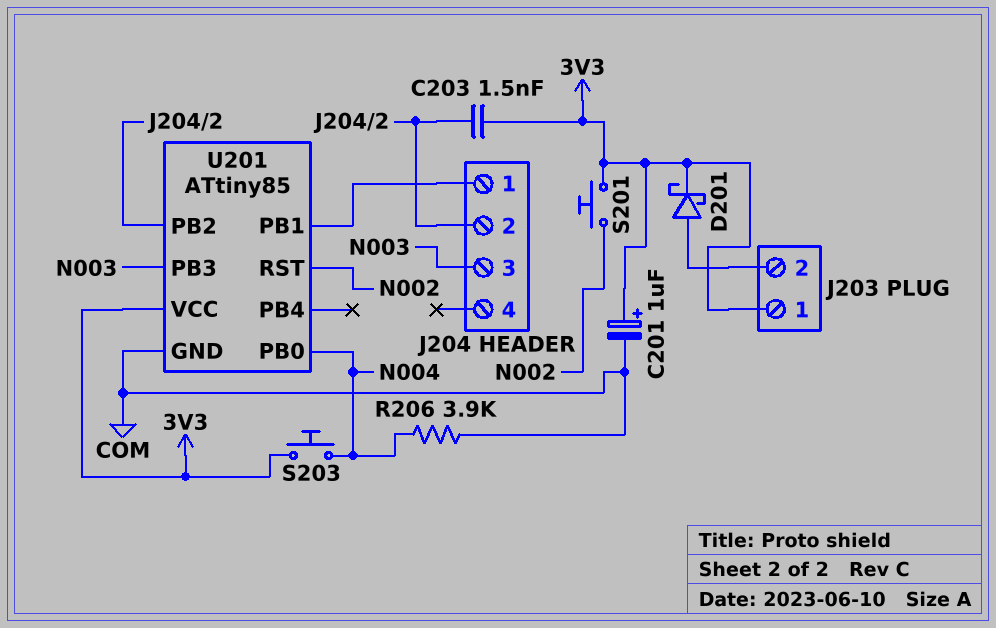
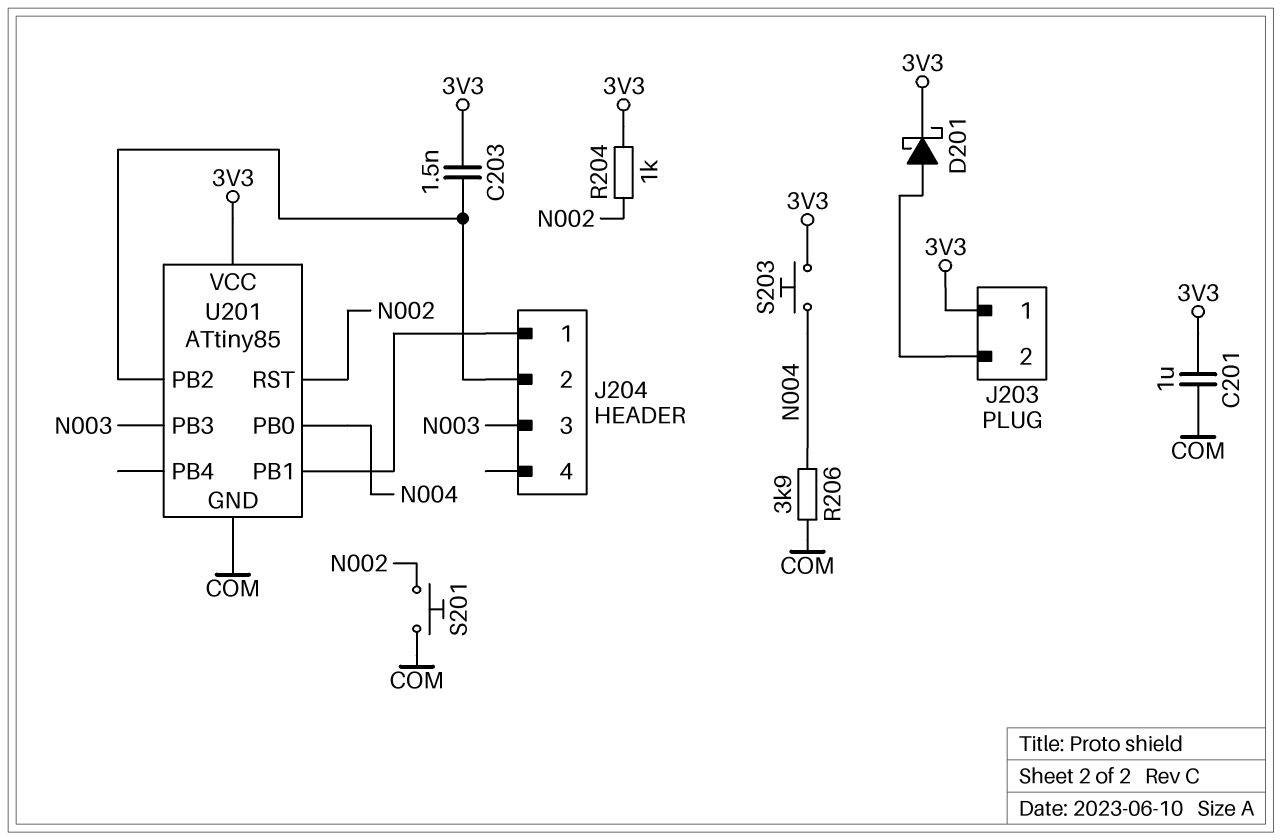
C201: 1uF (plus 3V3, minus COM) -> 1uF (3V3, COM)
R204: none -> 1k (3V3, N002)
S201: button (3V3, N002) -> button (COM, N002)

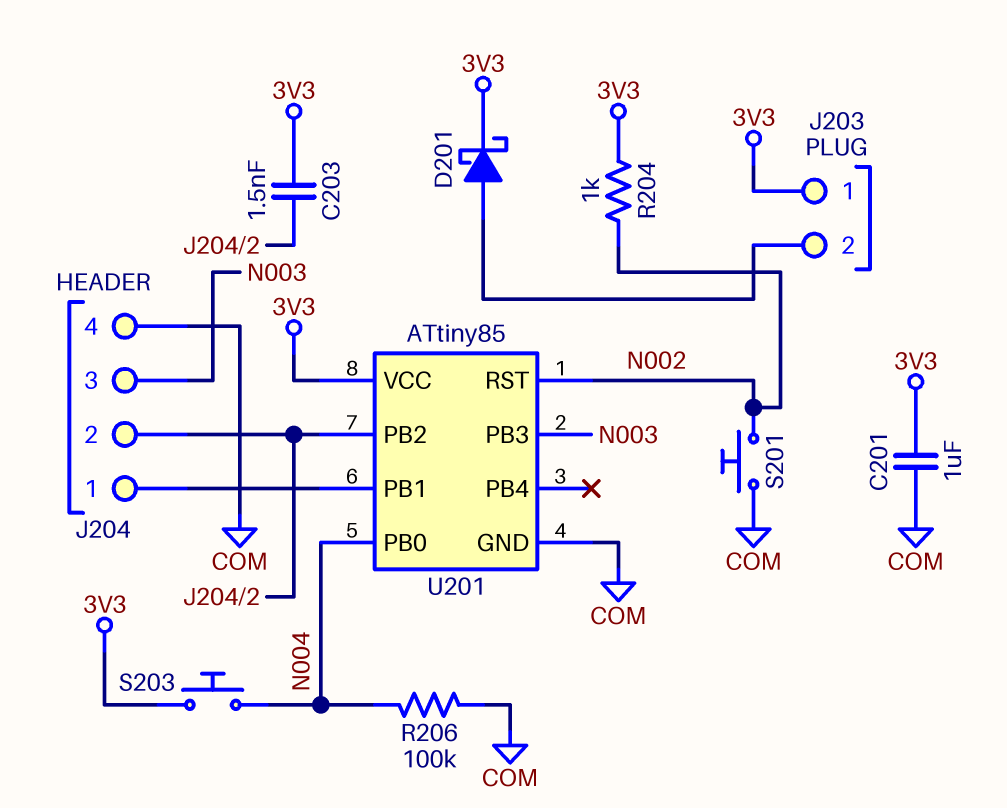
J204 pin 4: none -> COM
R206: 3.9k (COM, N004) -> 100k (COM, N004)

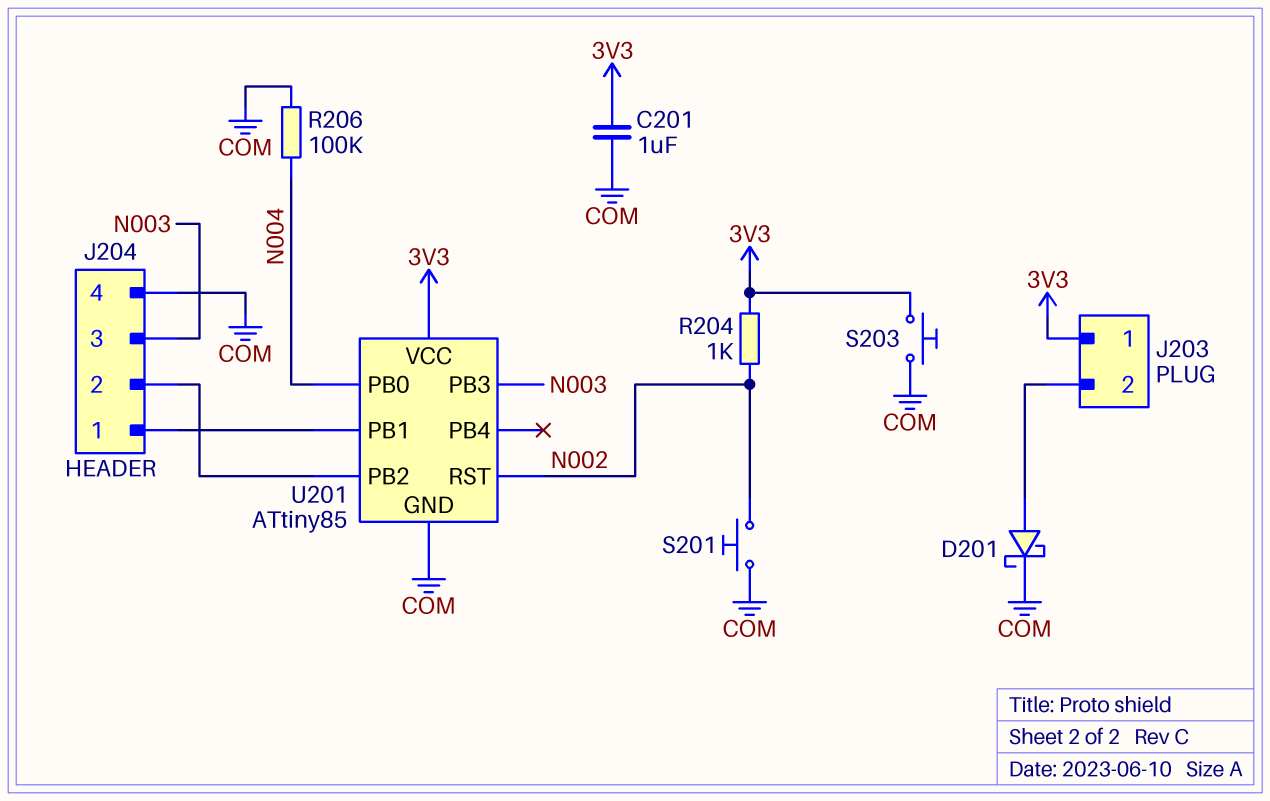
C203: 1.5nF (3V3, J204/2) -> none
D201: schottky (A J203/2, K 3V3) -> schottky (A J203/2, K COM)
S203: button (3V3, N004) -> button (3V3, COM)

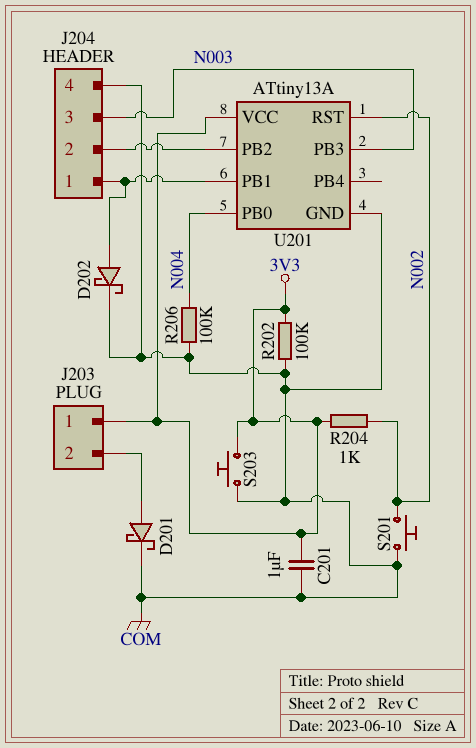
D202: none -> schottky (A J204/1, K COM)
R202: none -> 100k (3V3, COM)
U201: ATtiny85 -> ATtiny13A

